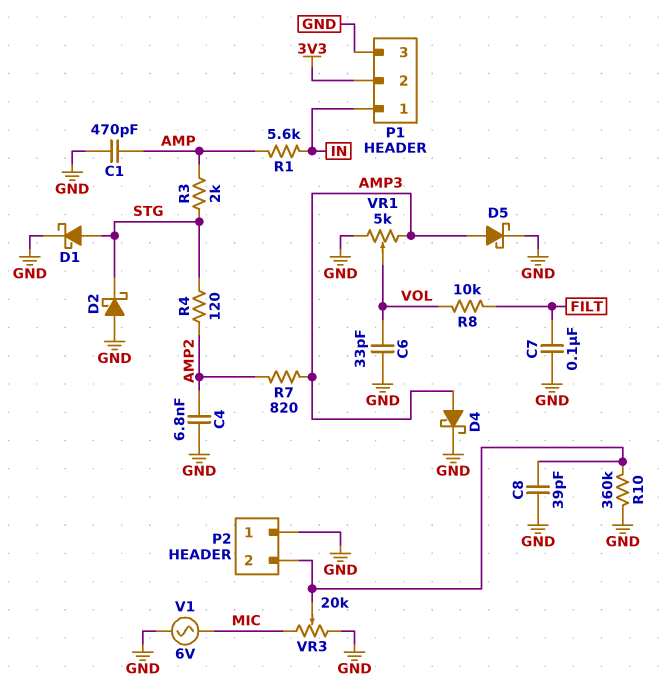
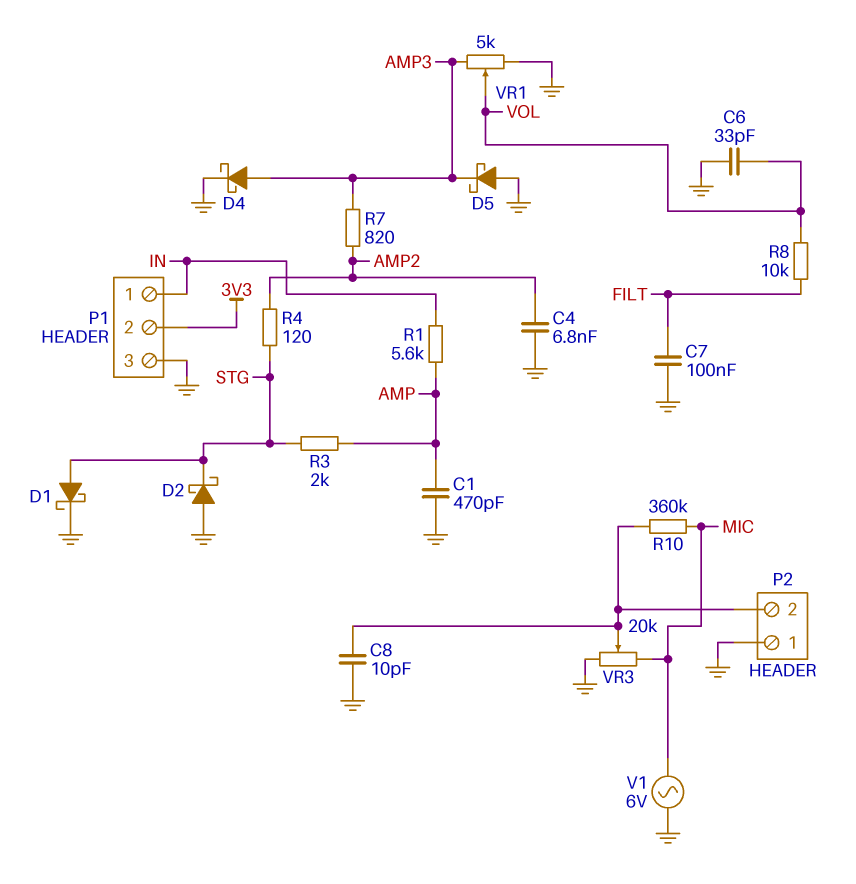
C8: 39pF (GND, P2/2) -> 10pF (GND, P2/2)
D5: schottky (A AMP3, K GND) -> schottky (A GND, K AMP3)
R10: 360k (GND, P2/2) -> 360k (MIC, P2/2)

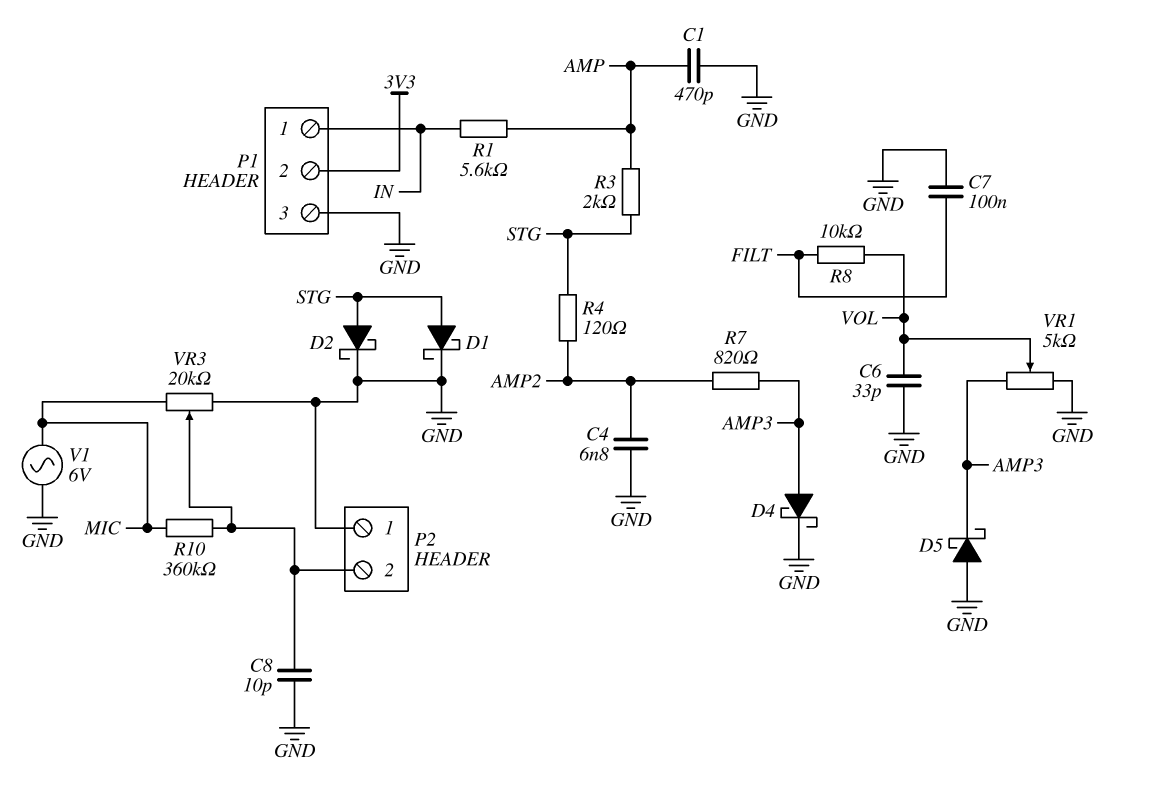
D2: schottky (A GND, K STG) -> schottky (A STG, K GND)

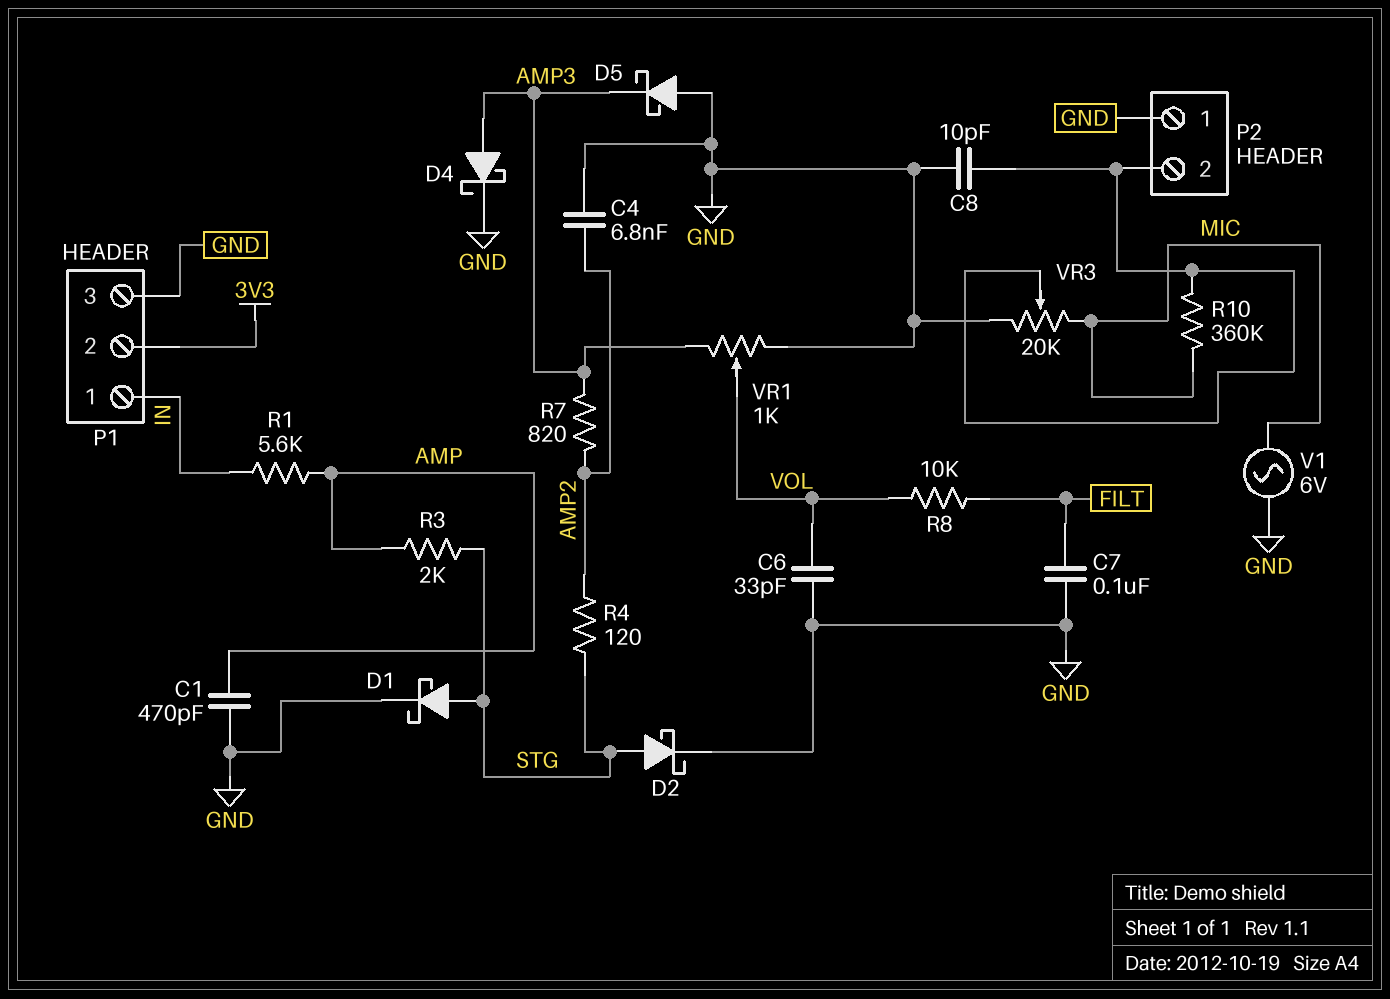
VR1: 5k (AMP3, GND, wiper VOL) -> 1k (AMP3, GND, wiper VOL)

